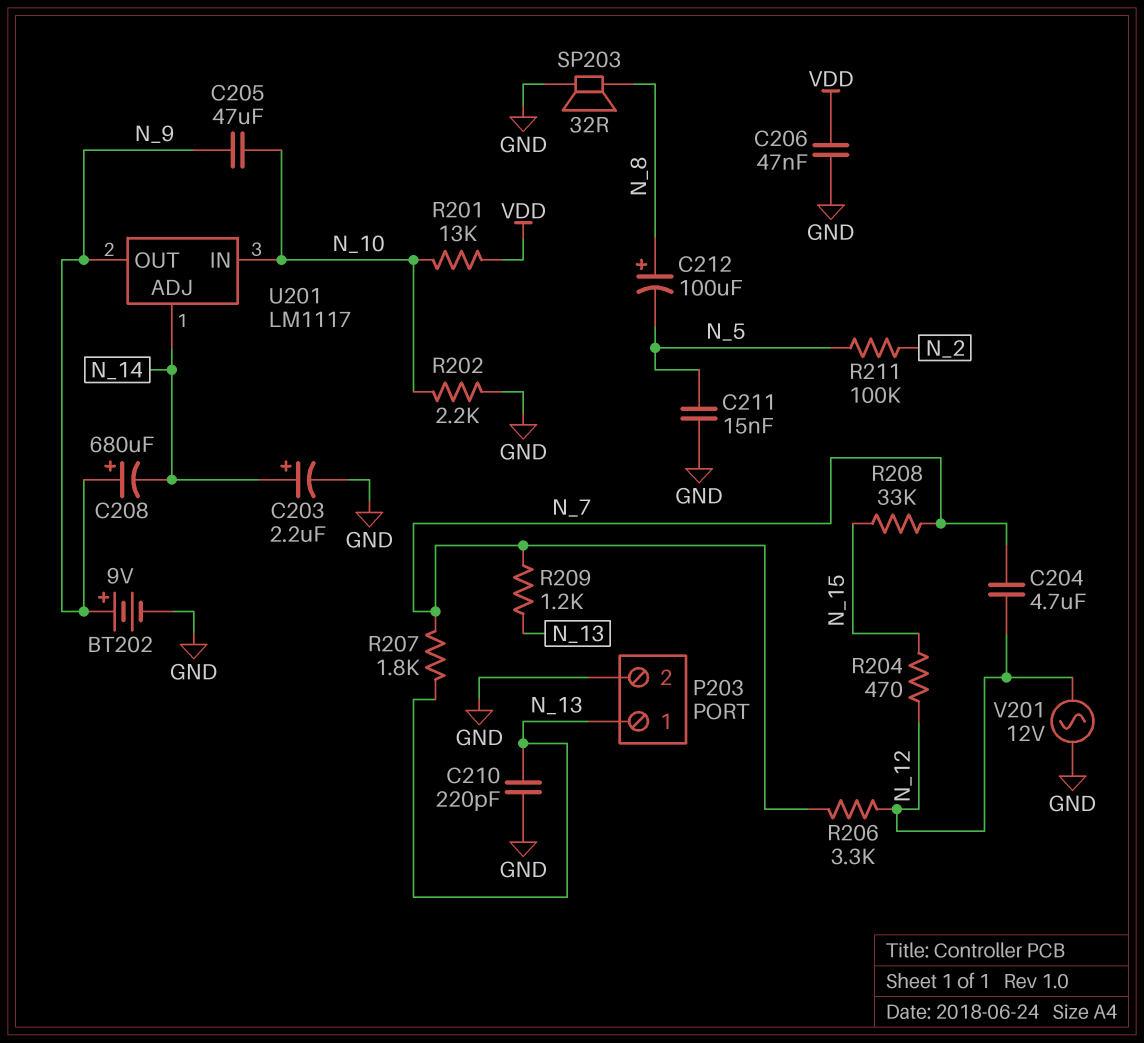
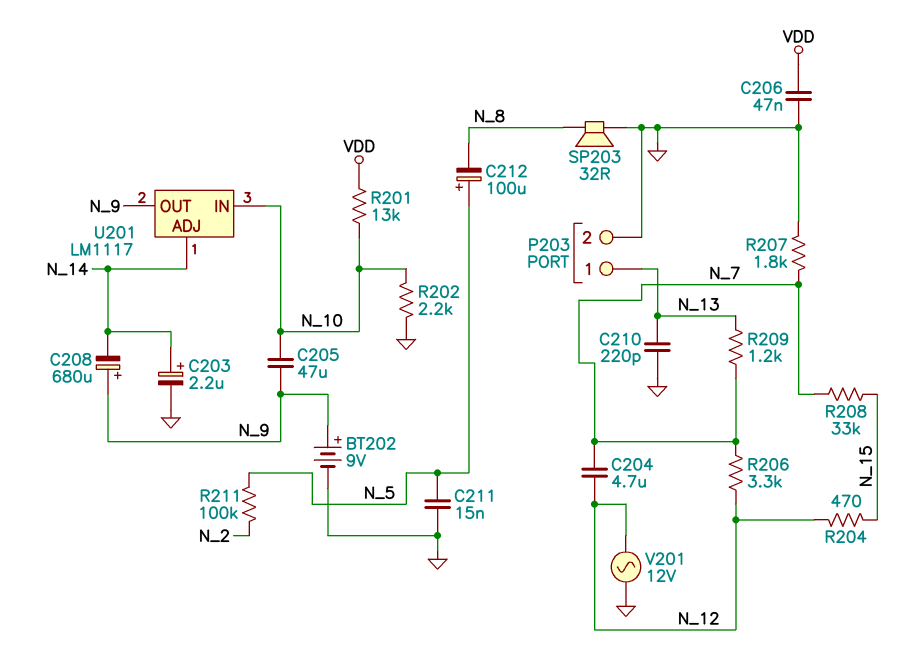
C212: 100uF (plus N_8, minus N_5) -> 100uF (plus N_5, minus N_8)
R207: 1.8k (N_7, N_13) -> 1.8k (GND, N_7)

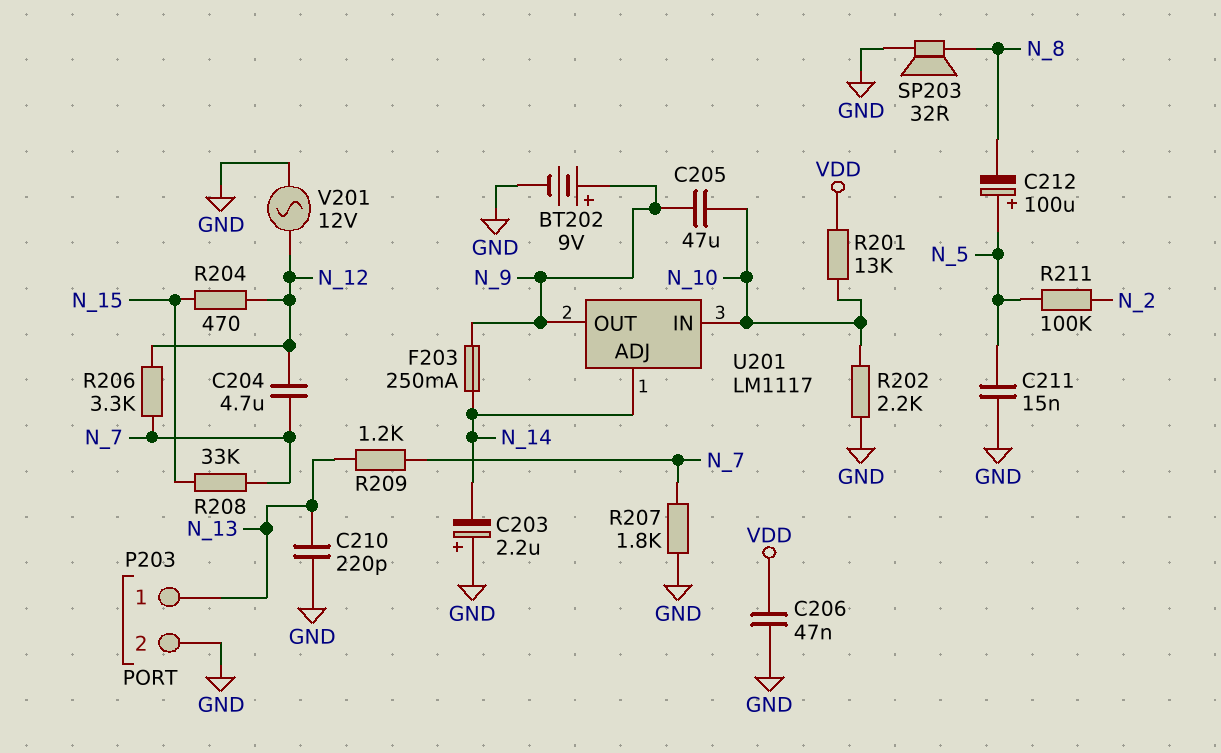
C203: 2.2uF (plus N_14, minus GND) -> 2.2uF (plus GND, minus N_14)
C208: 680uF (plus N_9, minus N_14) -> none
F203: none -> 250mA (N_9, N_14)

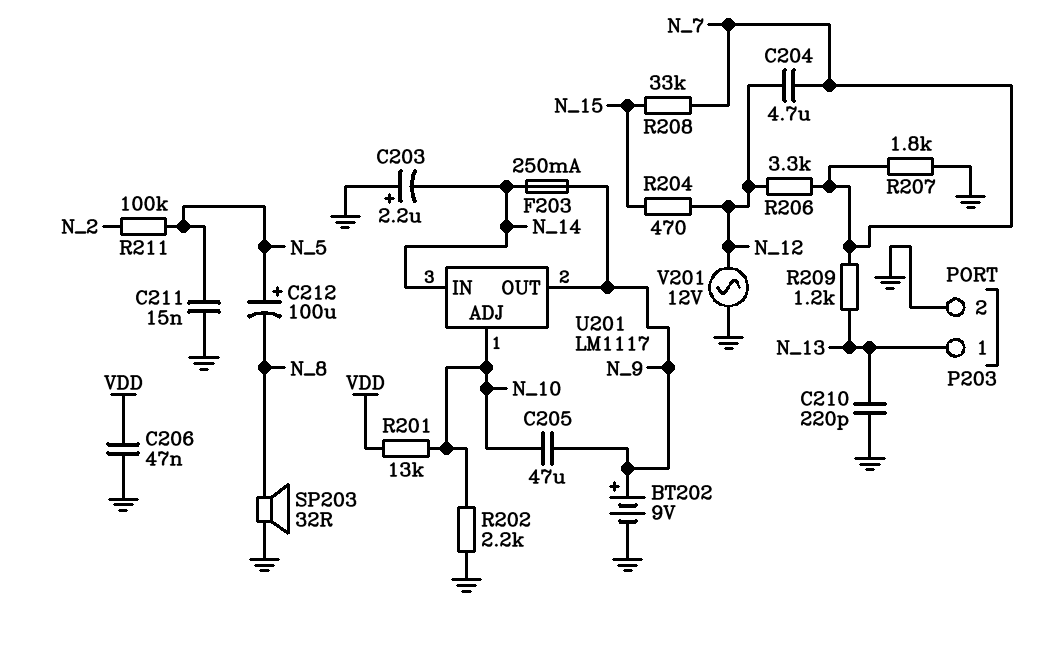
U201 pin ADJ: N_14 -> N_10
U201 pin IN: N_10 -> N_14

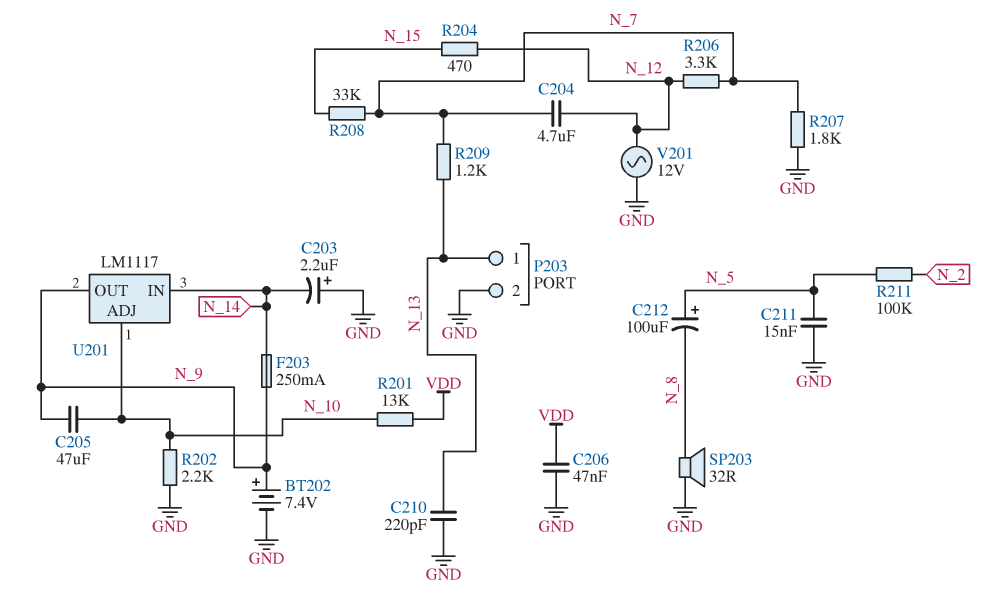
BT202: 9V (plus N_9, minus GND) -> 7.4V (plus N_9, minus GND)

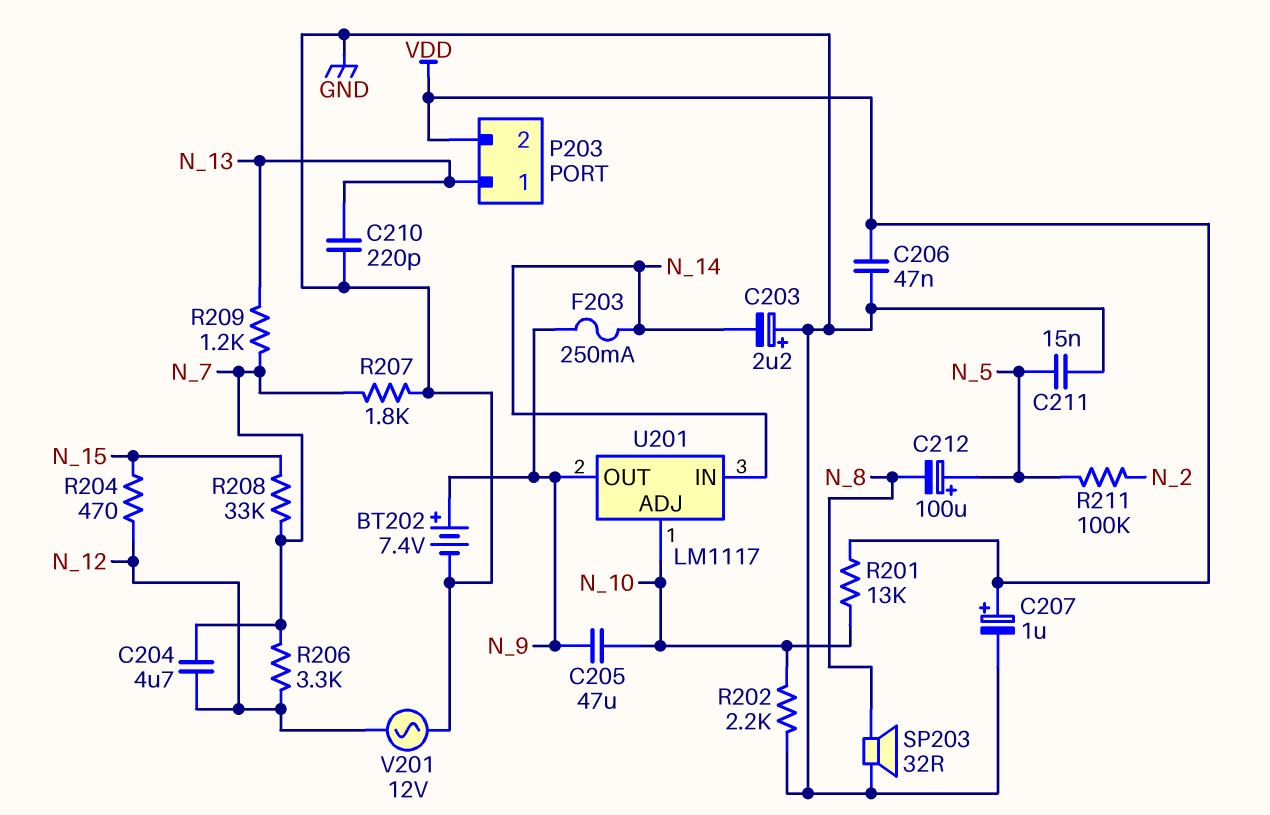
C207: none -> 1uF (plus VDD, minus GND)
P203 pin 2: GND -> VDD

